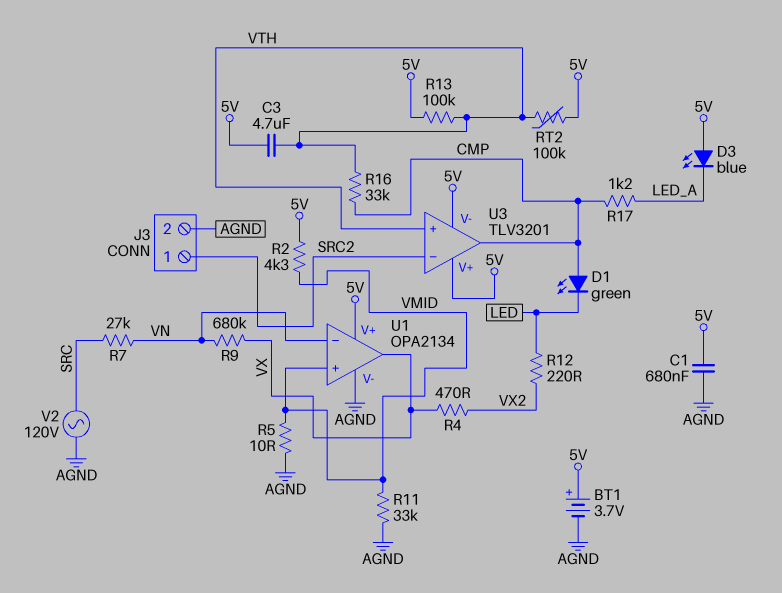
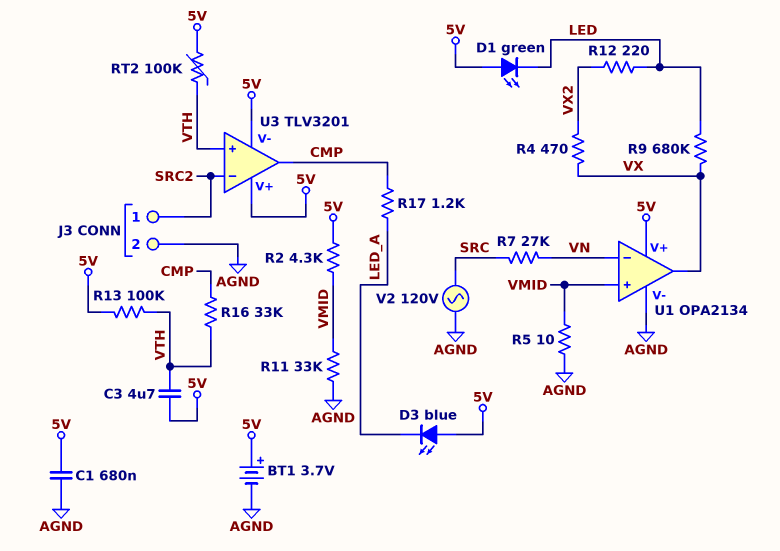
D1: LED green (A CMP, K LED) -> LED green (A 5V, K LED)
R9: 680k (VN, VX) -> 680k (LED, VX)

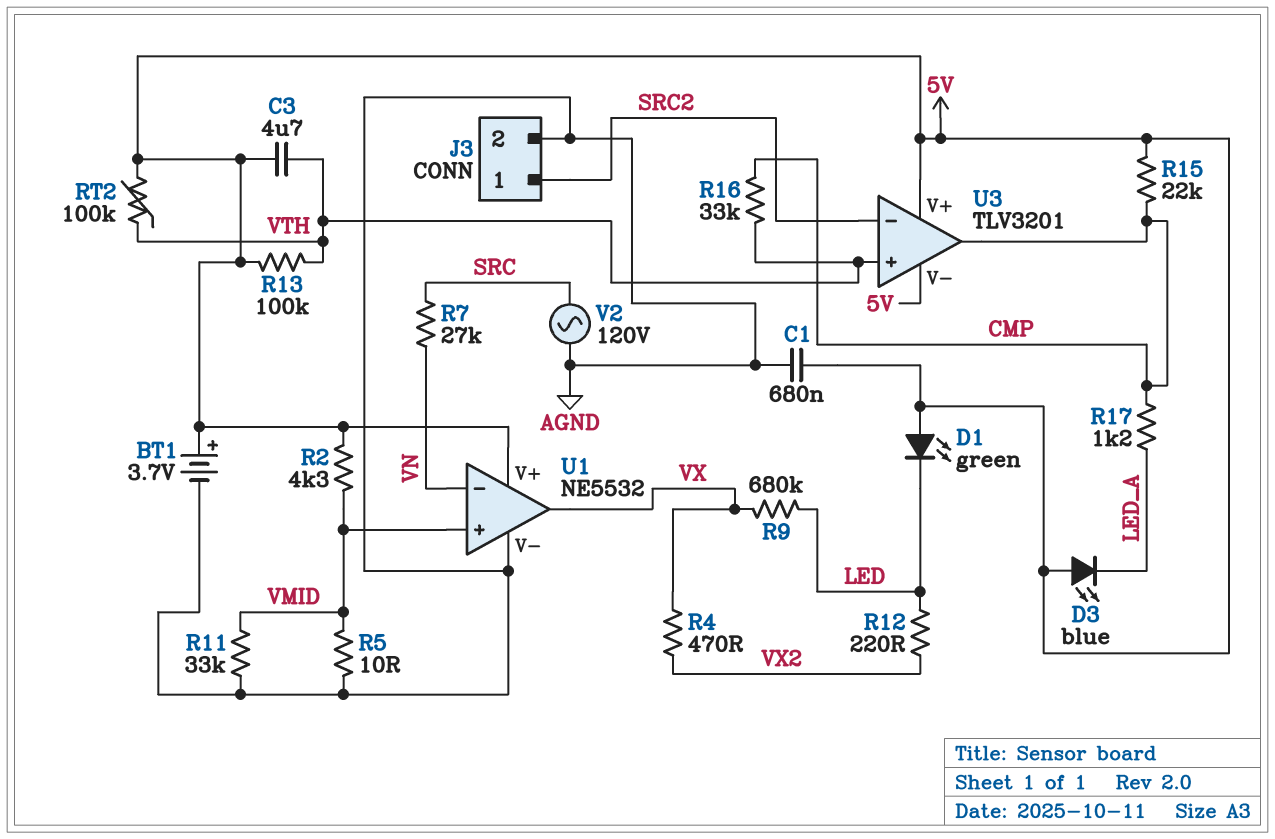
R15: none -> 22k (5V, CMP)
U1: OPA2134 -> NE5532

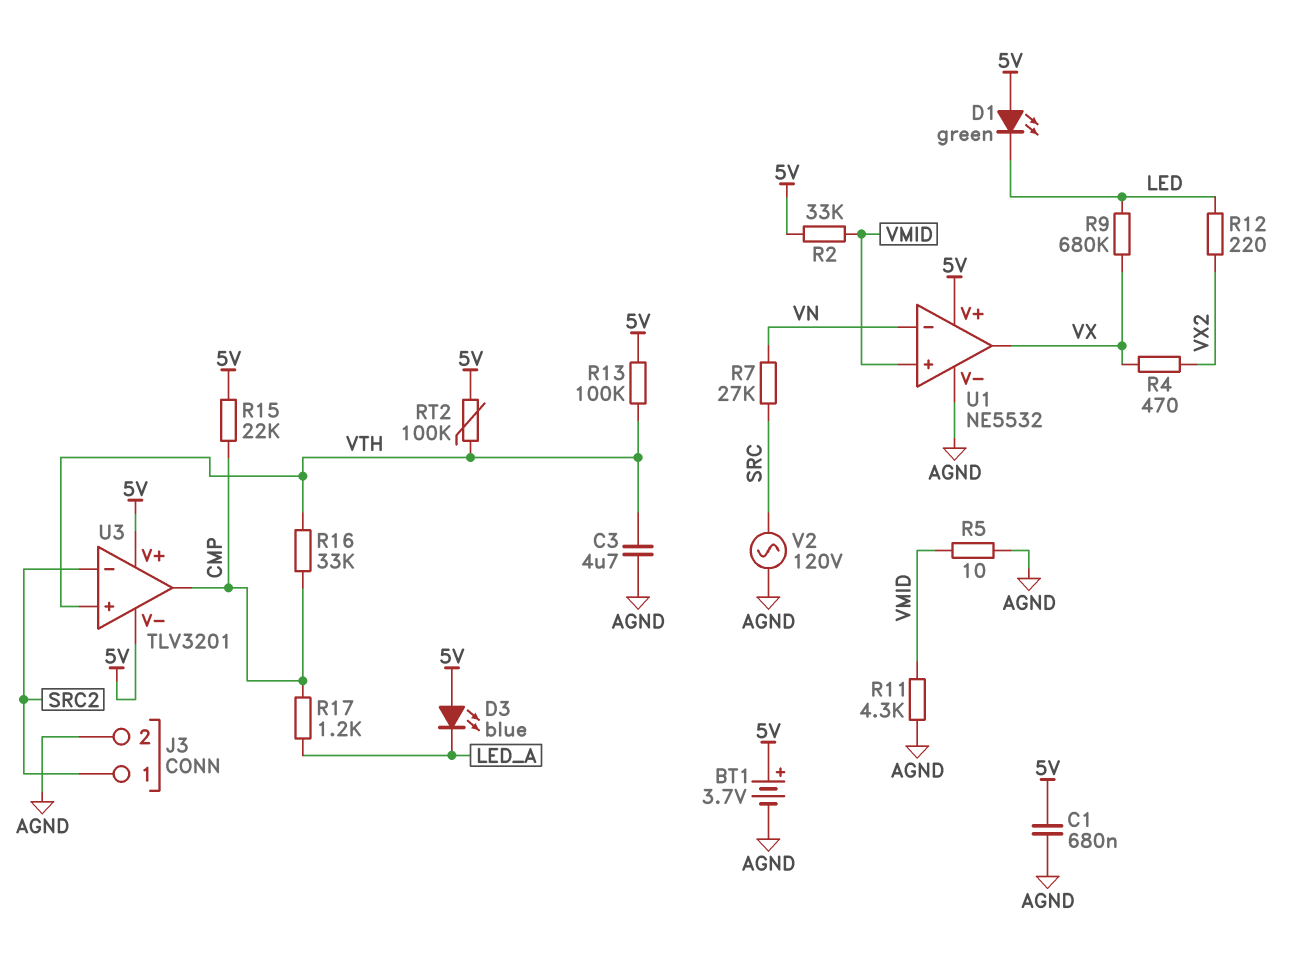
C3: 4.7uF (5V, VTH) -> 4.7uF (AGND, VTH)
R2: 4.3k (5V, VMID) -> 33k (5V, VMID)
R11: 33k (AGND, VMID) -> 4.3k (AGND, VMID)

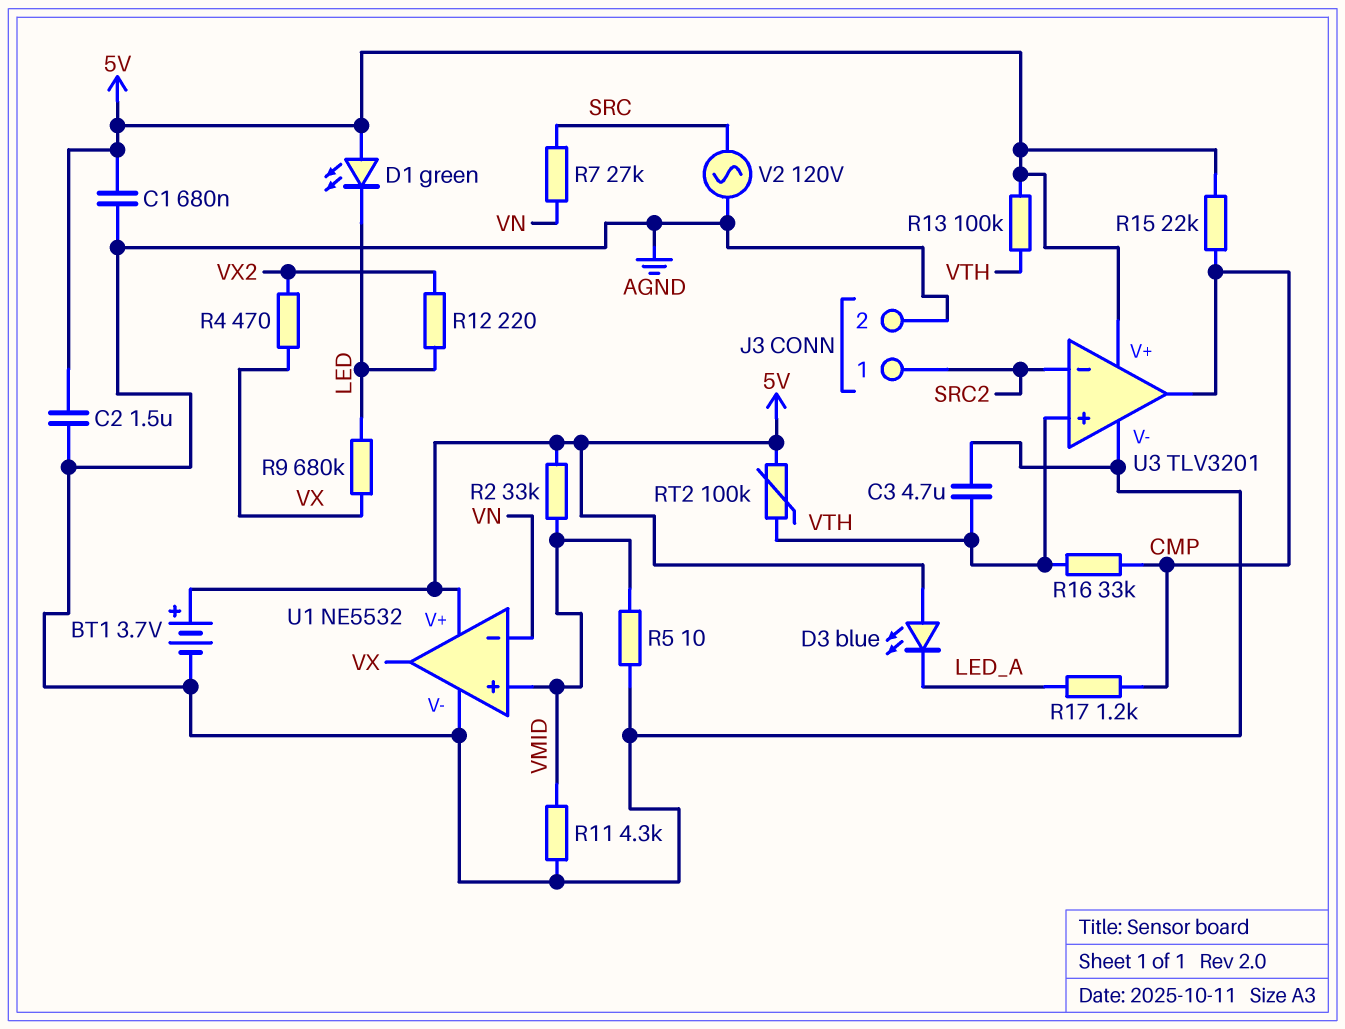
C2: none -> 1.5uF (5V, AGND)
U3 pin V-: 5V -> AGND

